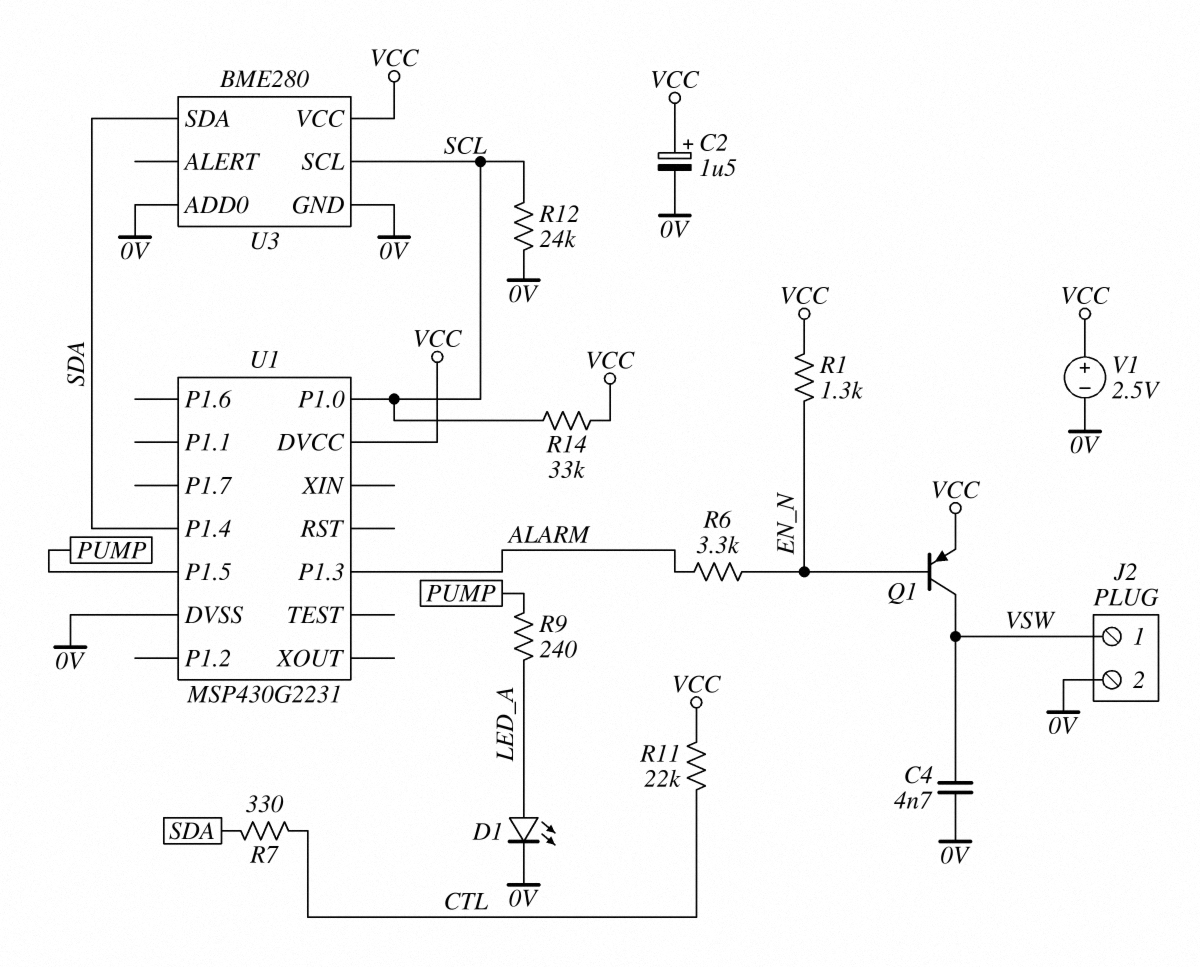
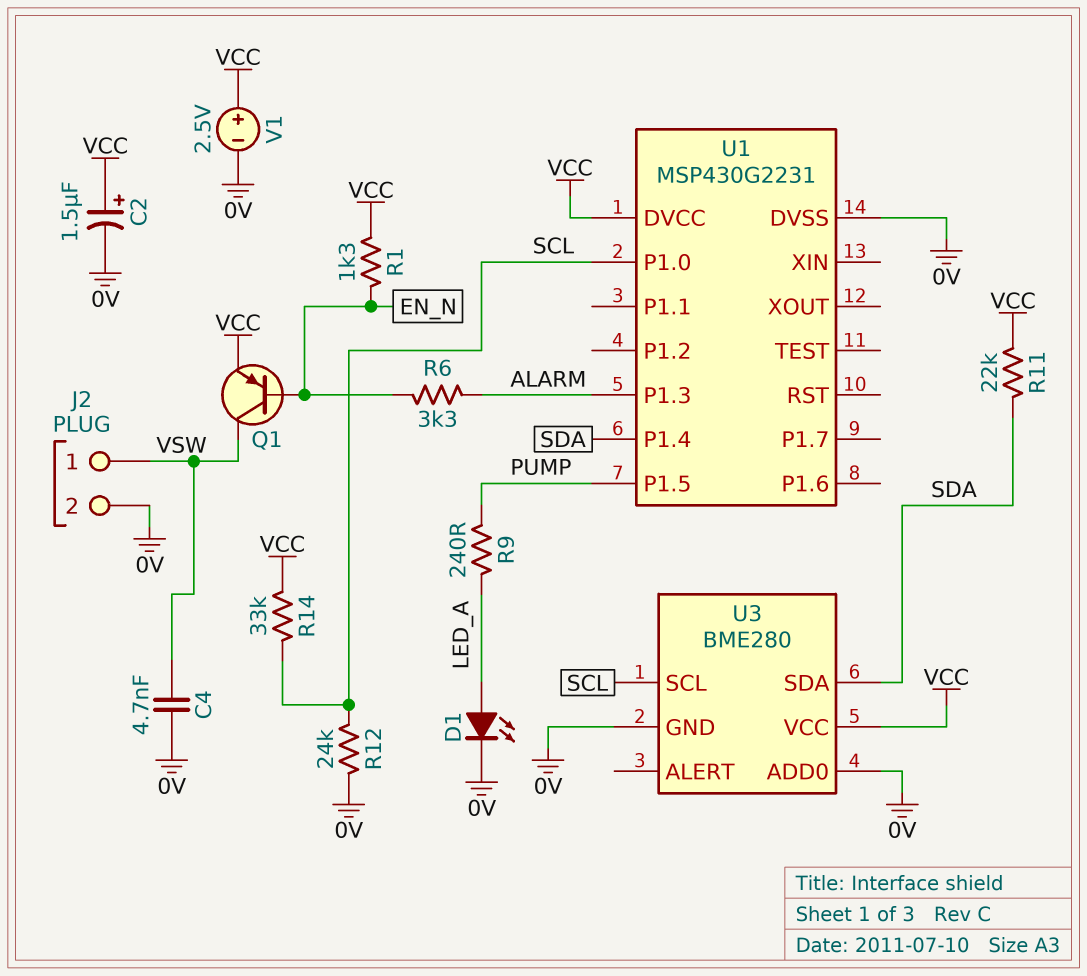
R7: 330 (CTL, SDA) -> none
R11: 22k (CTL, VCC) -> 22k (SDA, VCC)

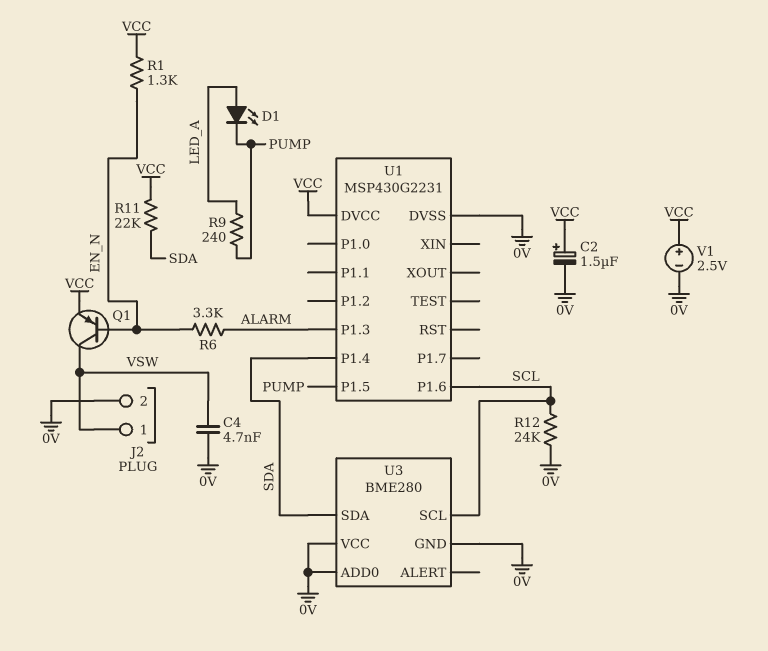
D1: LED (A LED_A, K 0V) -> LED (A LED_A, K PUMP)
R14: 33k (SCL, VCC) -> none
U1 pin P1.0: SCL -> none
U1 pin P1.6: none -> SCL
U3 pin VCC: VCC -> 0V

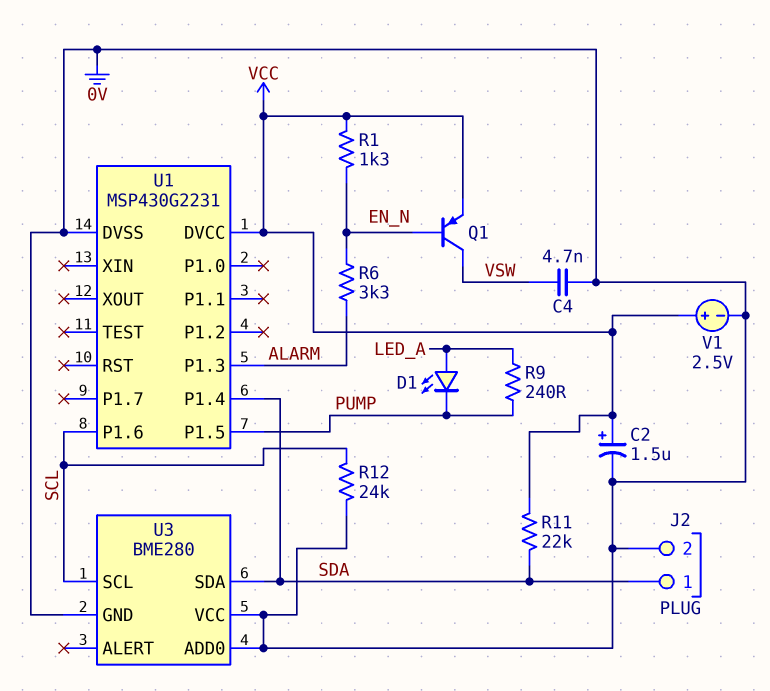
J2 pin 1: VSW -> SDA

